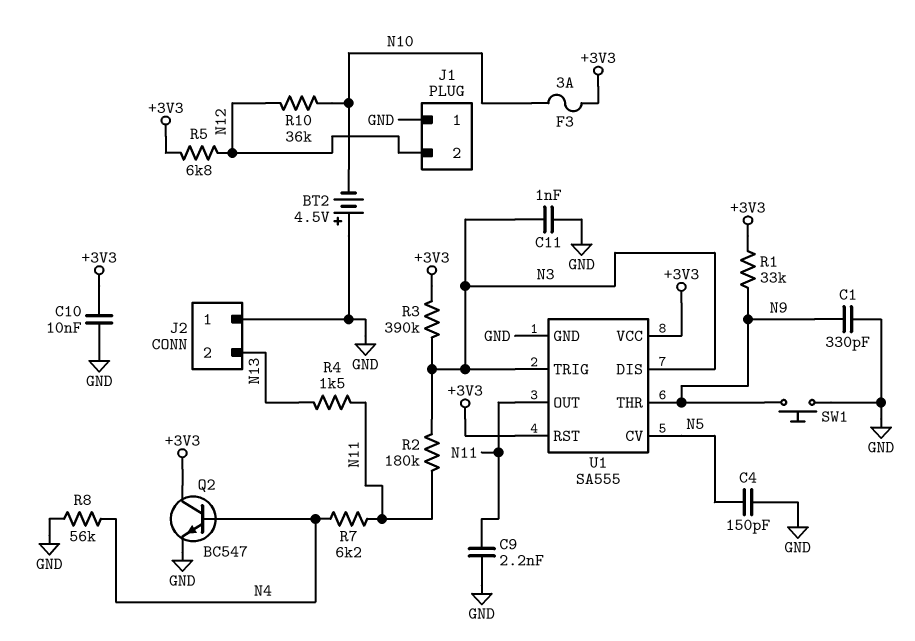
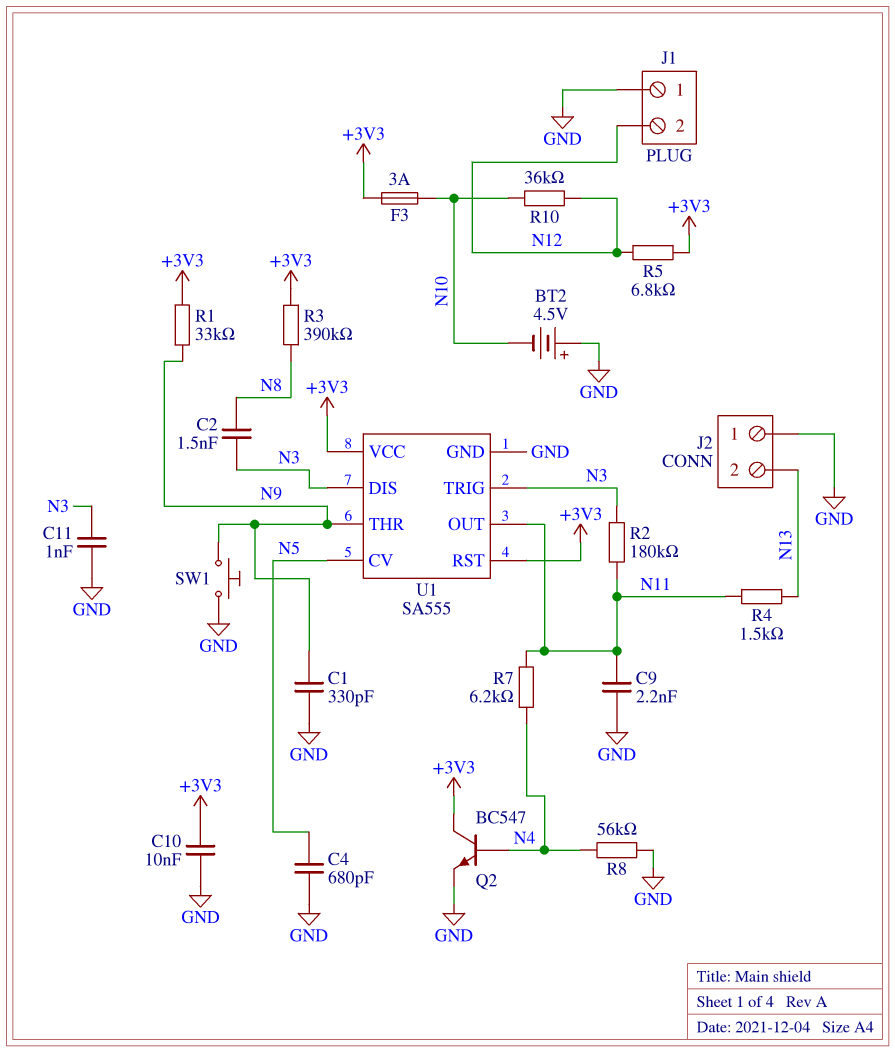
C2: none -> 1.5nF (N3, N8)
C4: 150pF (GND, N5) -> 680pF (GND, N5)
R3: 390k (+3V3, N3) -> 390k (+3V3, N8)

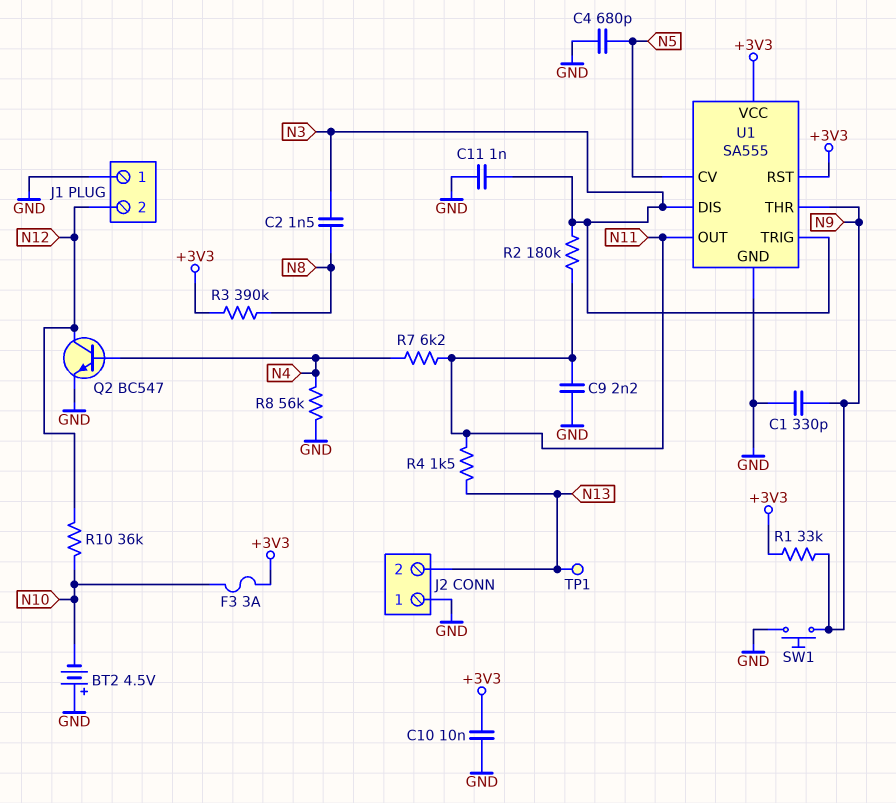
Q2: NPN BC547 (B N4, C +3V3, E GND) -> NPN BC547 (B N4, C N12, E GND)
R5: 6.8k (+3V3, N12) -> none
TP1: none -> test point (N13)

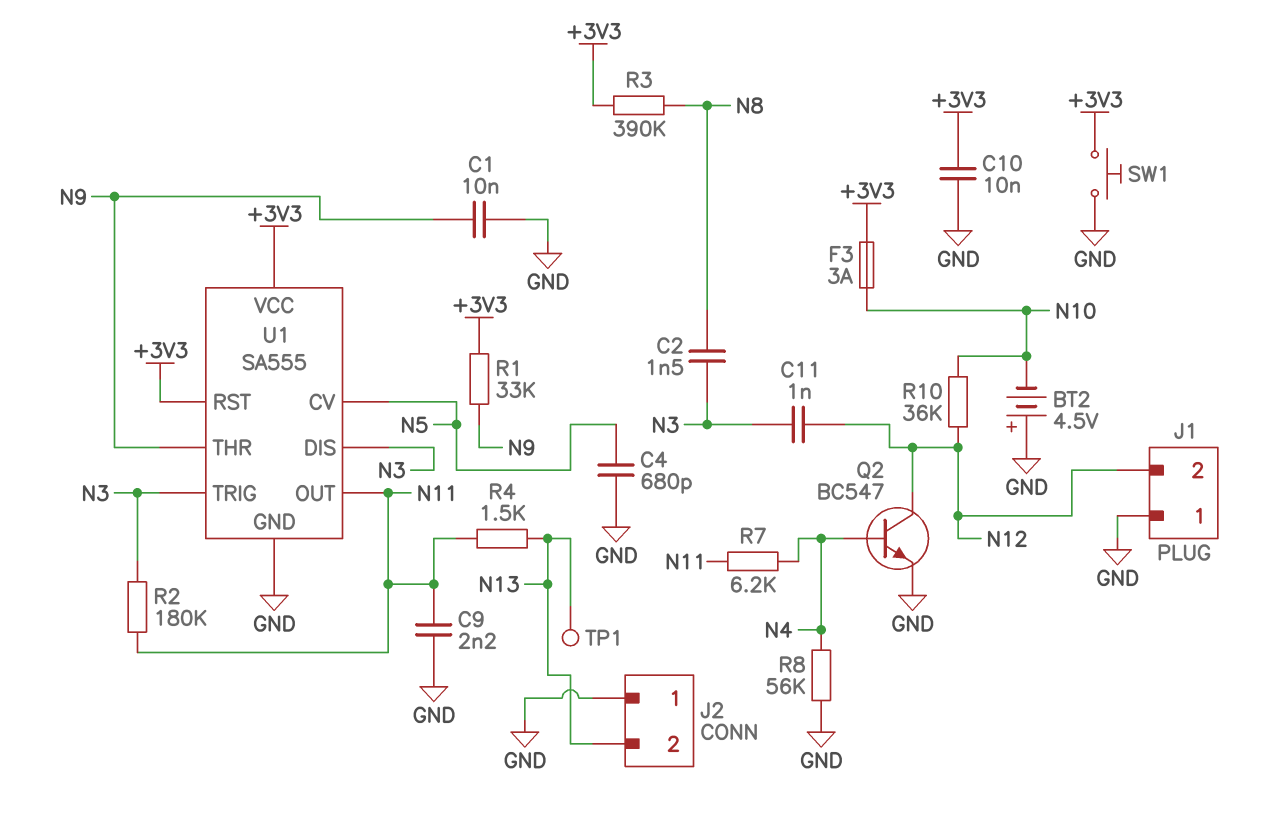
C1: 330pF (GND, N9) -> 10nF (GND, N9)
C11: 1nF (GND, N3) -> 1nF (N3, N12)
SW1: button (GND, N9) -> button (+3V3, GND)

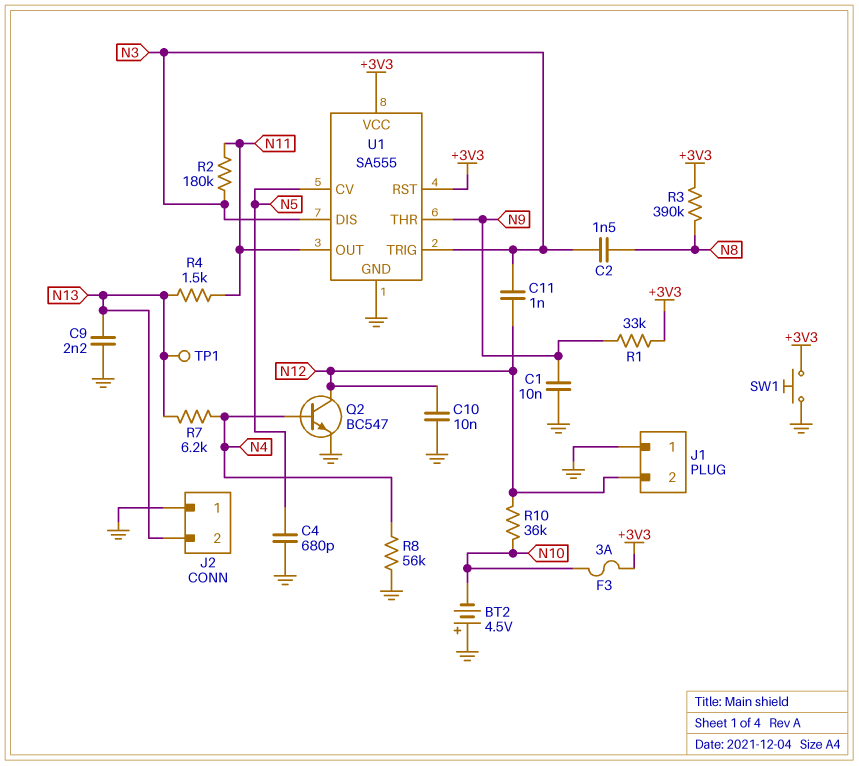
C9: 2.2nF (GND, N11) -> 2.2nF (GND, N13)
C10: 10nF (+3V3, GND) -> 10nF (GND, N12)
R7: 6.2k (N4, N11) -> 6.2k (N4, N13)

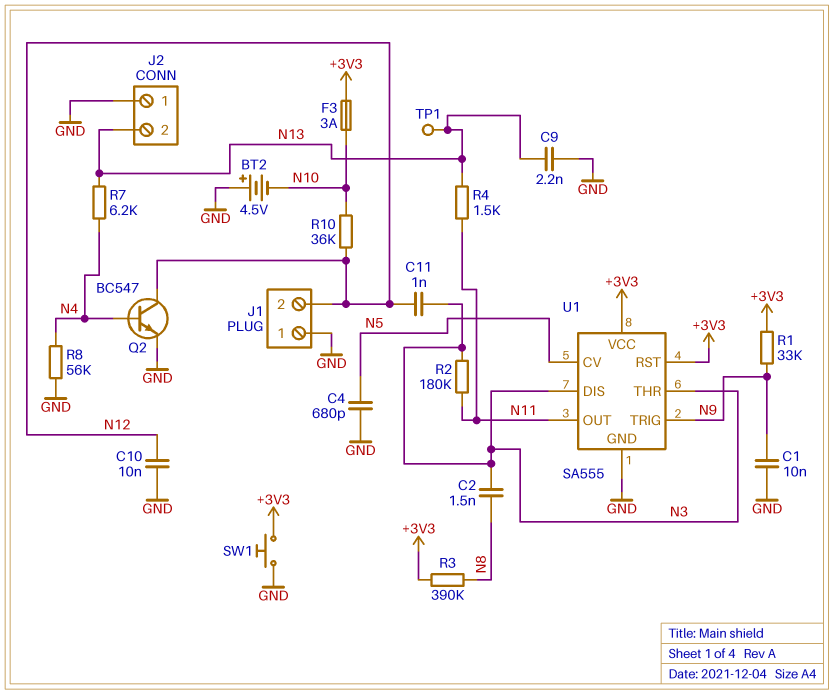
U1 pin THR: N9 -> N3
U1 pin TRIG: N3 -> N9

